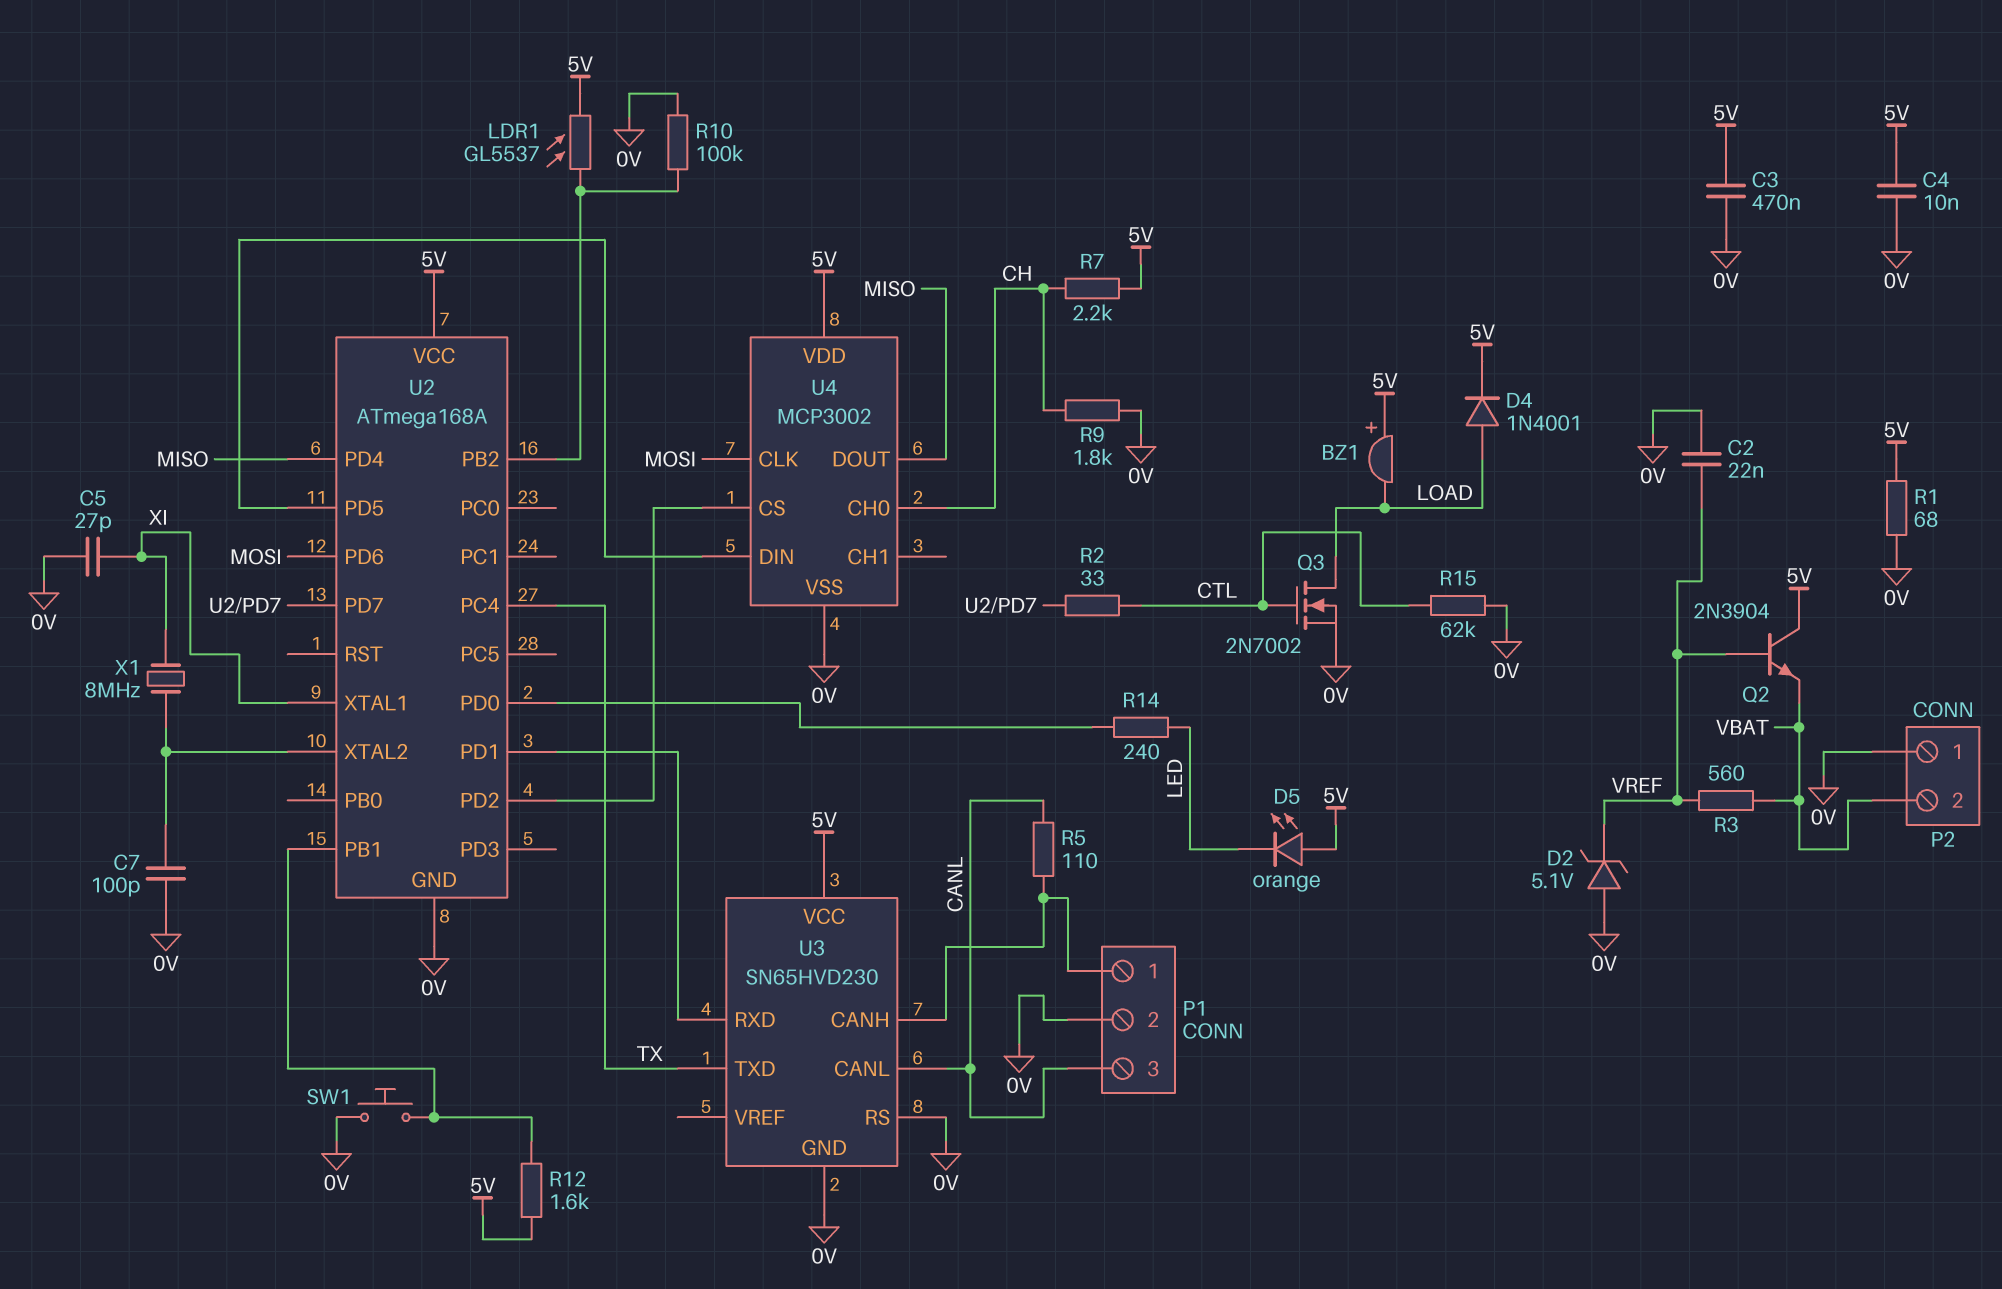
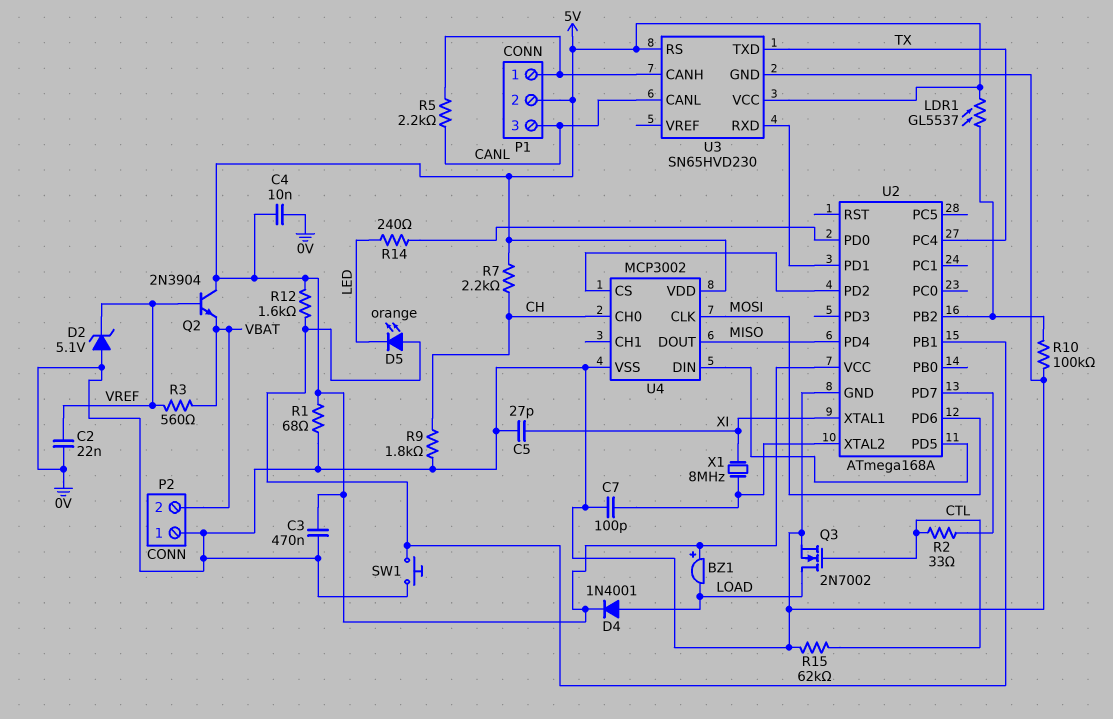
D5: LED orange (A 5V, K LED) -> LED orange (A U2/PB1, K LED)
P1 pin 2: 0V -> 5V
R5: 110 (CANL, P1/1) -> 2.2k (CANL, P1/1)
U3 pin RS: 0V -> 5V

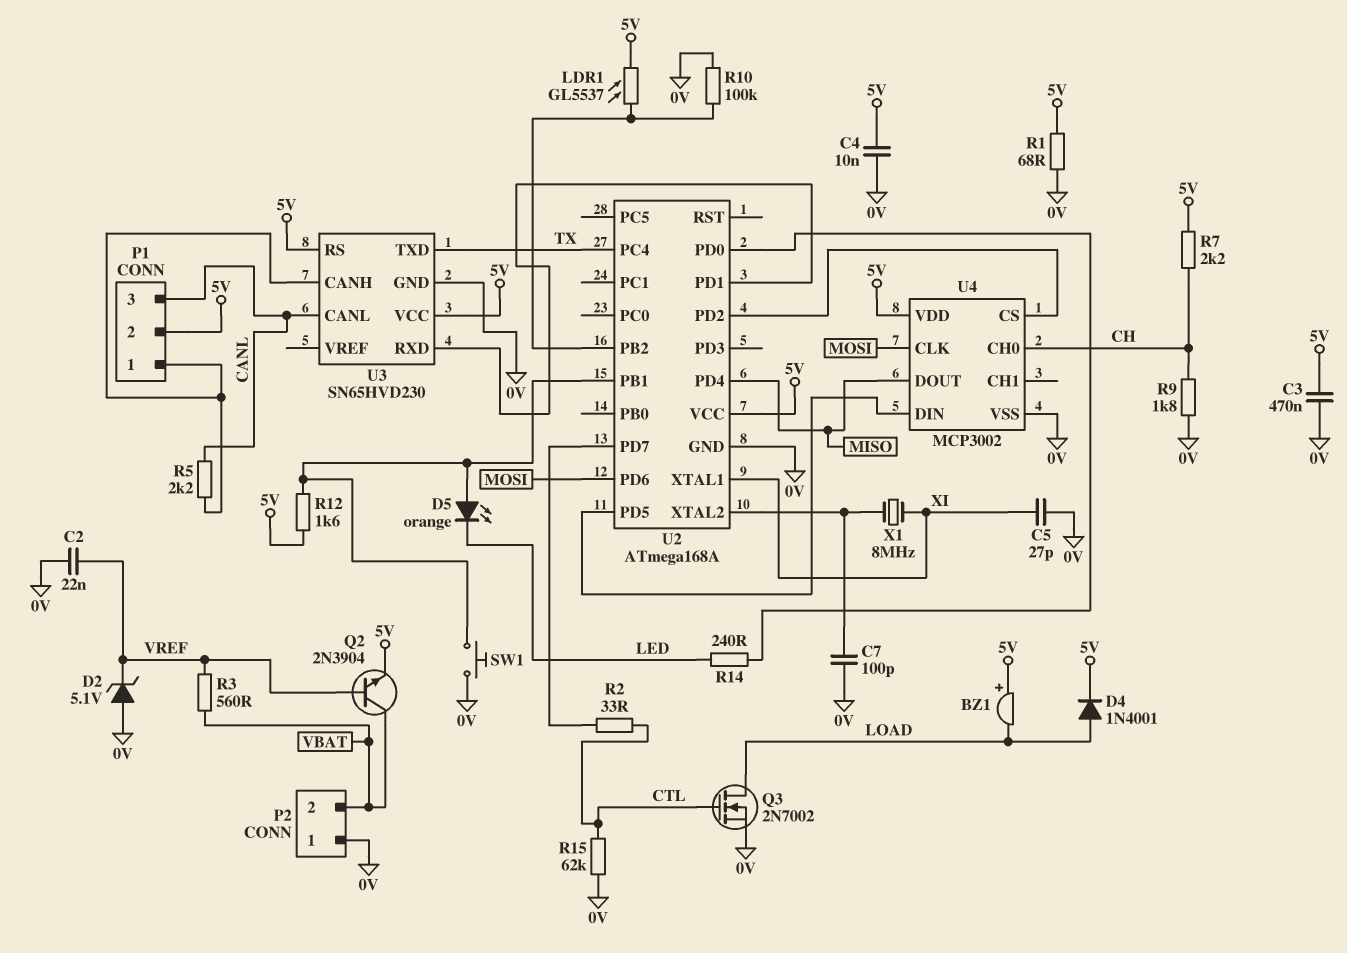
Q2: NPN 2N3904 (B VREF, C 5V, E VBAT) -> NPN 2N3904 (B VREF, C VBAT, E 5V)

